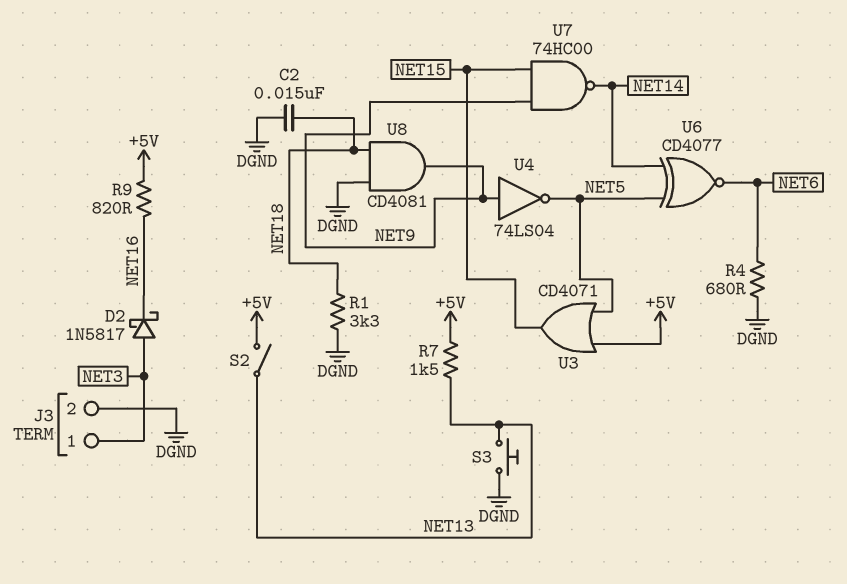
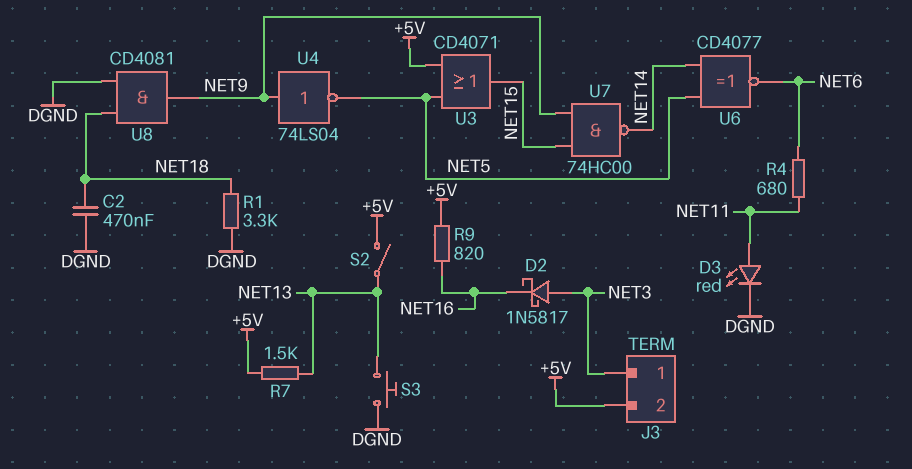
C2: 15nF (DGND, NET18) -> 470nF (DGND, NET18)
D3: none -> LED red (A NET11, K DGND)
J3 pin 2: DGND -> +5V
R4: 680 (DGND, NET6) -> 680 (NET6, NET11)

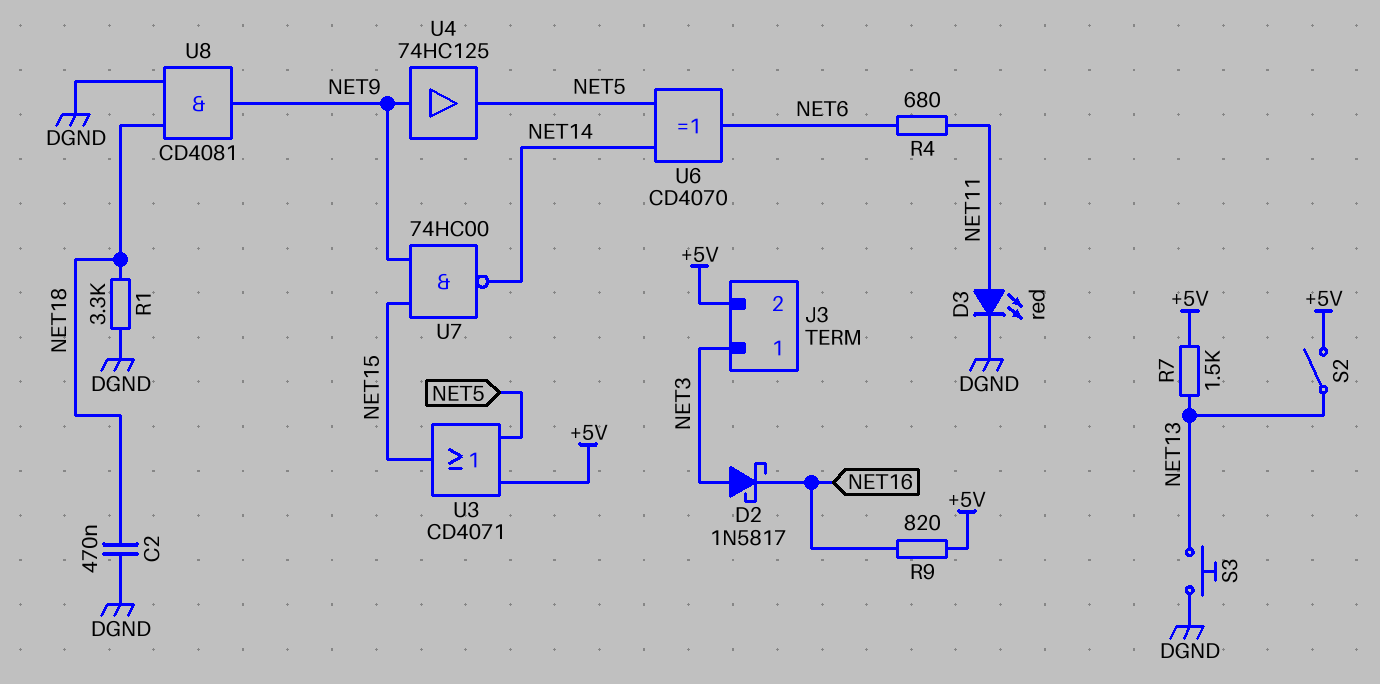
U4: NOT 74LS04 (in NET9, out NET5) -> buffer 74HC125 (in NET9, out NET5)
U6: XNOR CD4077 (in NET5, in NET14, out NET6) -> XOR CD4070 (in NET5, in NET14, out NET6)

